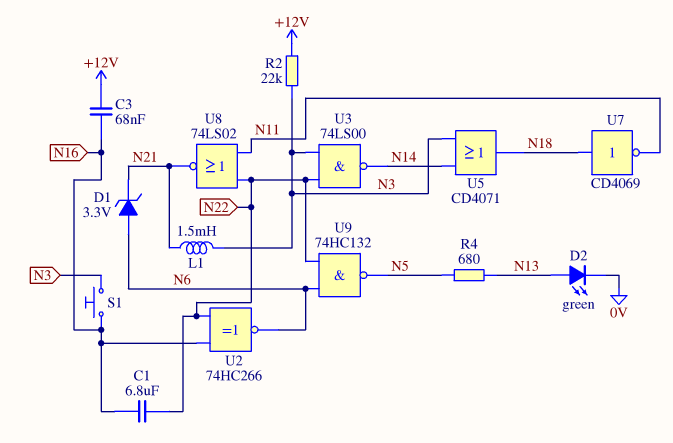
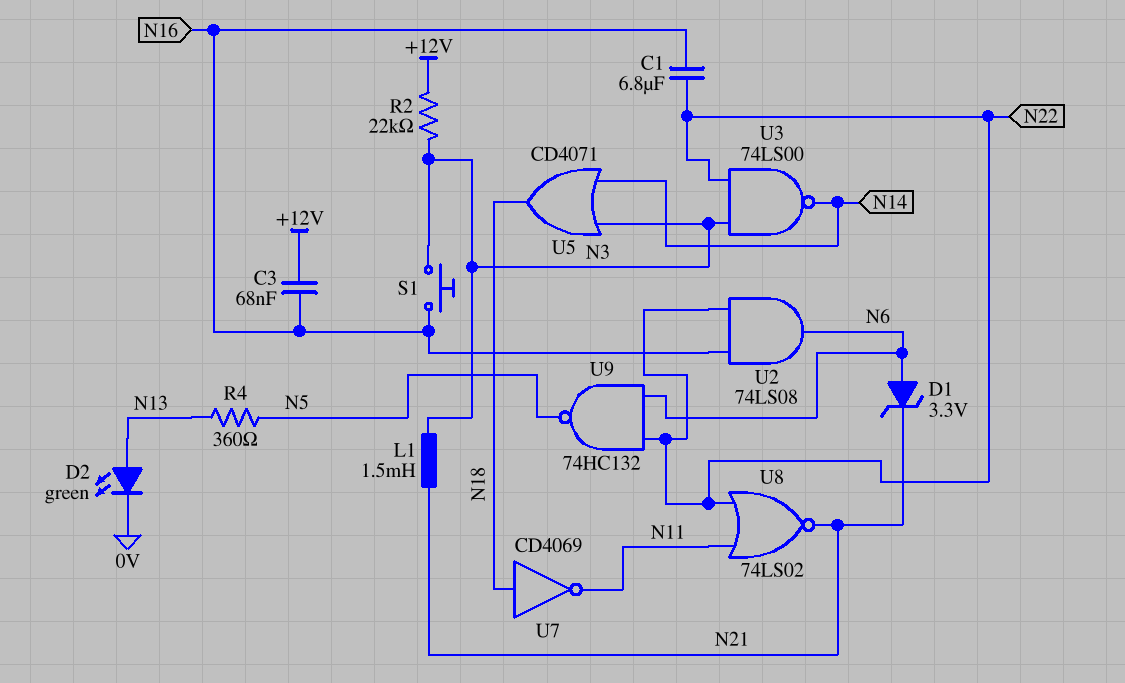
R4: 680 (N5, N13) -> 360 (N5, N13)
U2: XNOR 74HC266 (in N16, in N22, out N6) -> AND 74LS08 (in N16, in N22, out N6)

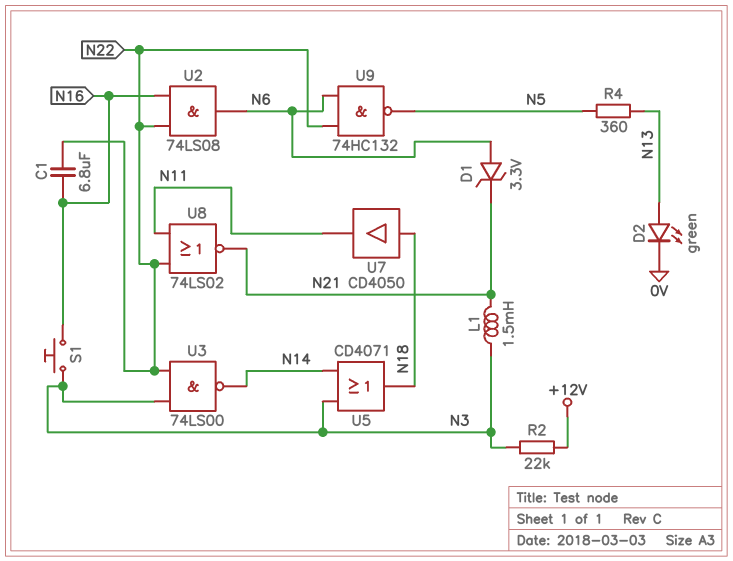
C3: 68nF (+12V, N16) -> none
U7: NOT CD4069 (in N18, out N11) -> buffer CD4050 (in N18, out N11)

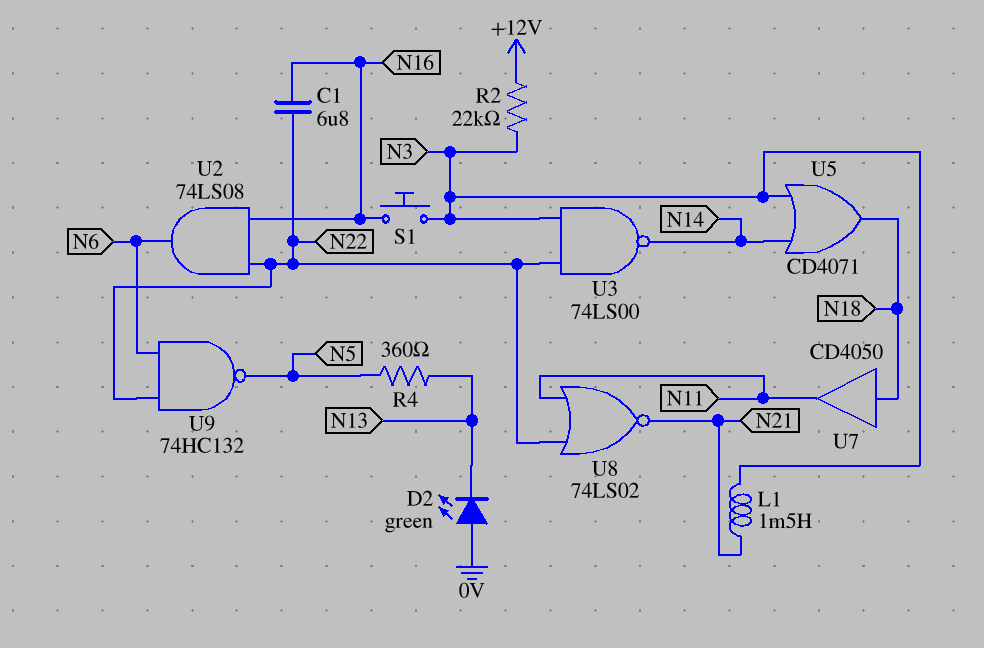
D1: zener 3.3V (A N6, K N21) -> none
D2: LED green (A N13, K 0V) -> LED green (A 0V, K N13)

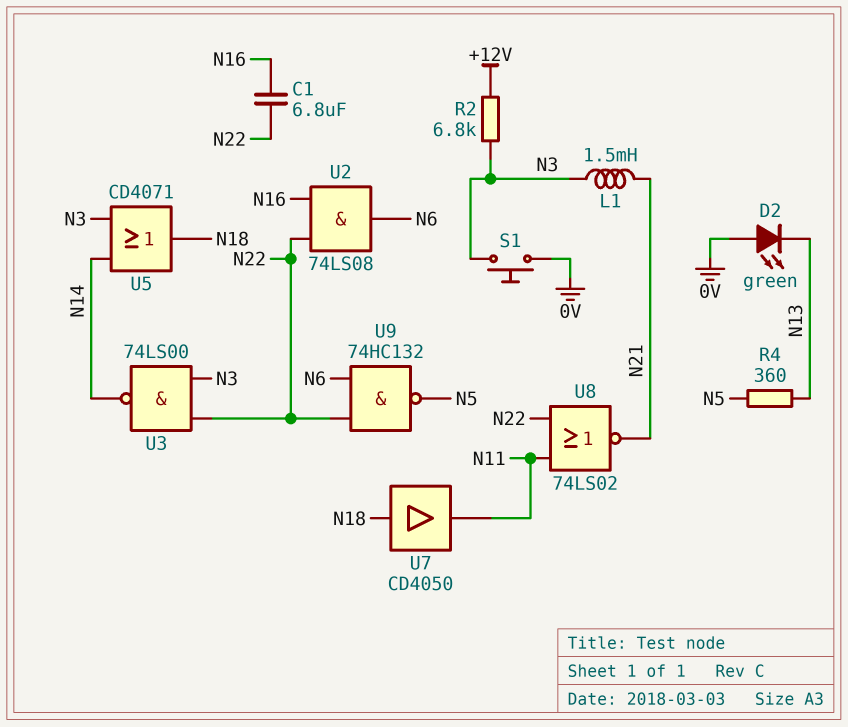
R2: 22k (+12V, N3) -> 6.8k (+12V, N3)
S1: button (N3, N16) -> button (0V, N3)

